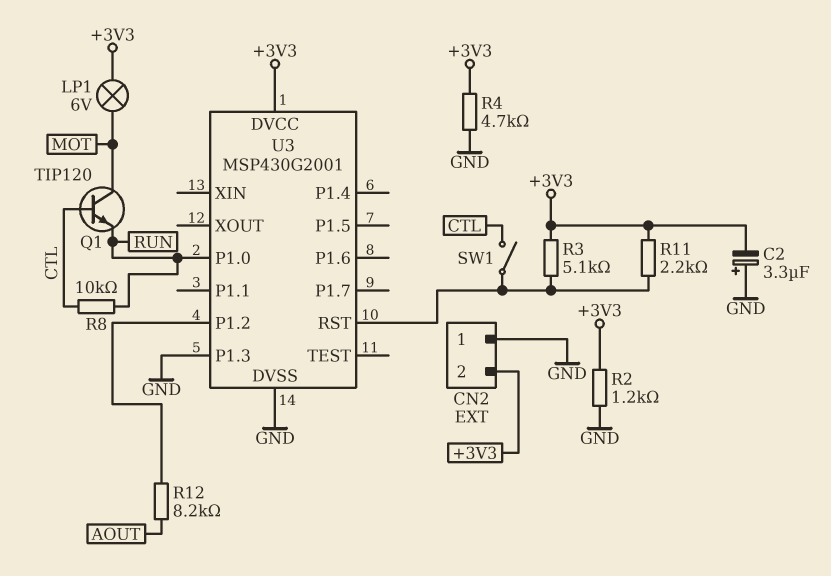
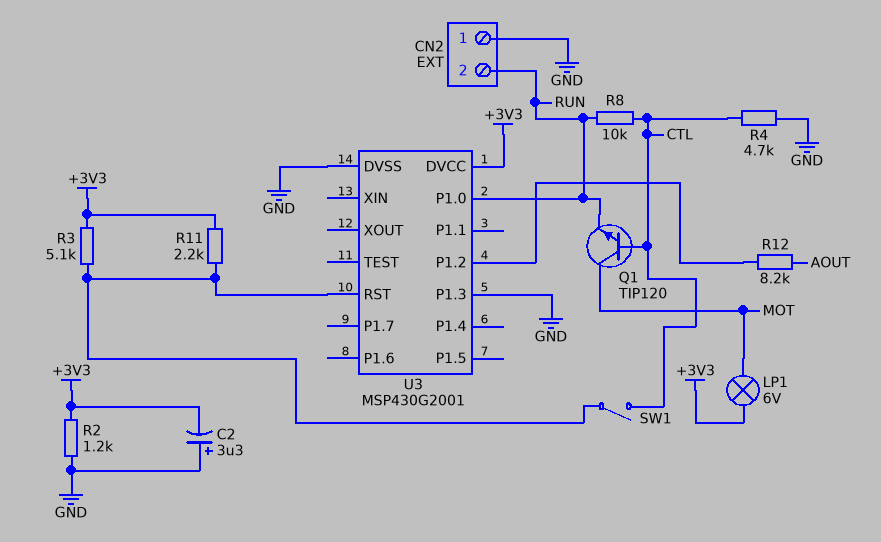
CN2 pin 2: +3V3 -> RUN
R4: 4.7k (+3V3, GND) -> 4.7k (CTL, GND)

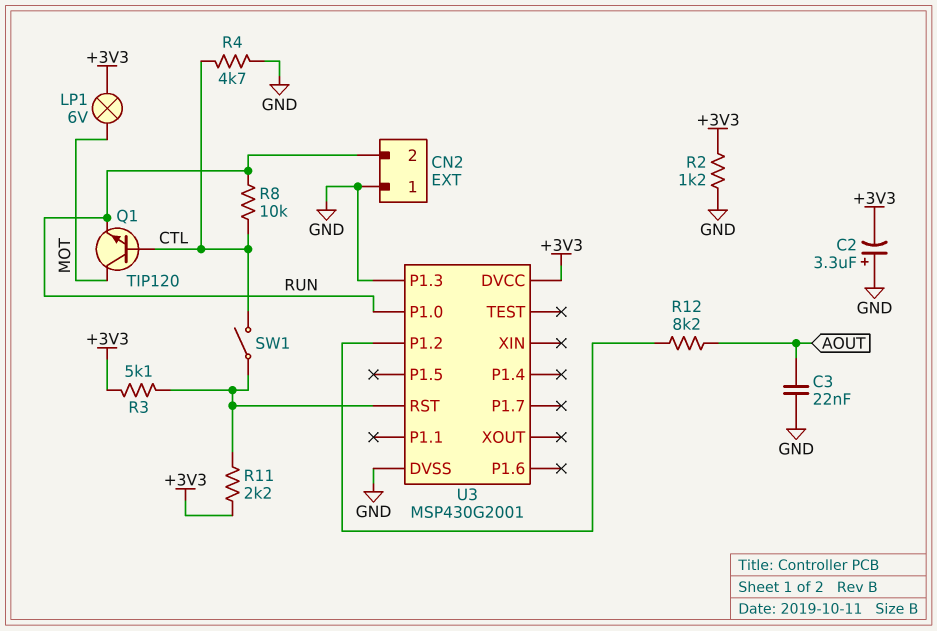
C3: none -> 22nF (AOUT, GND)

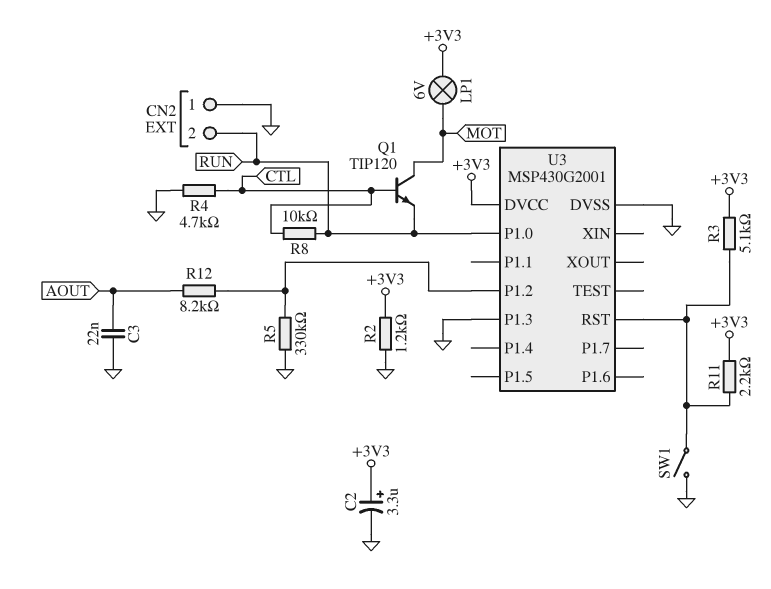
C2: 3.3uF (plus GND, minus +3V3) -> 3.3uF (plus +3V3, minus GND)
R5: none -> 330k (GND, U3/P1.2)
SW1: switch (CTL, U3/RST) -> switch (GND, U3/RST)

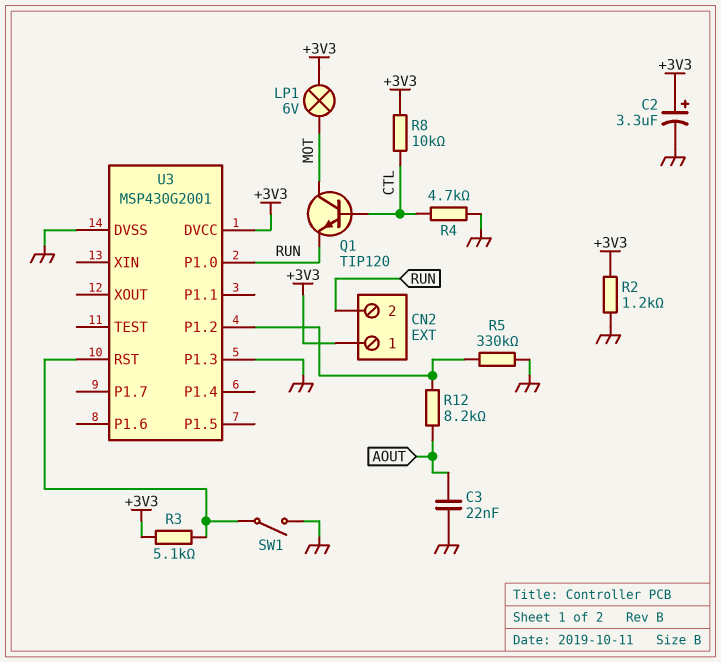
CN2 pin 1: GND -> +3V3
R8: 10k (CTL, RUN) -> 10k (+3V3, CTL)
R11: 2.2k (+3V3, U3/RST) -> none

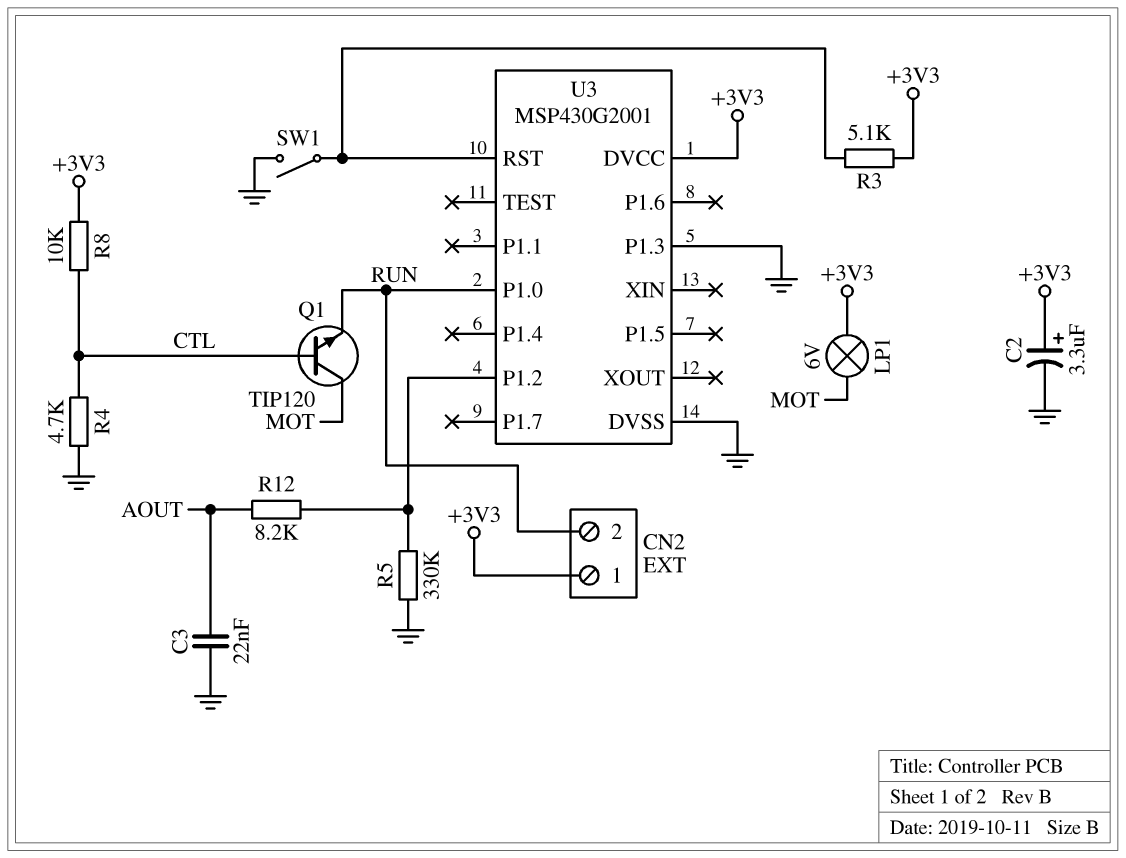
R2: 1.2k (+3V3, GND) -> none

